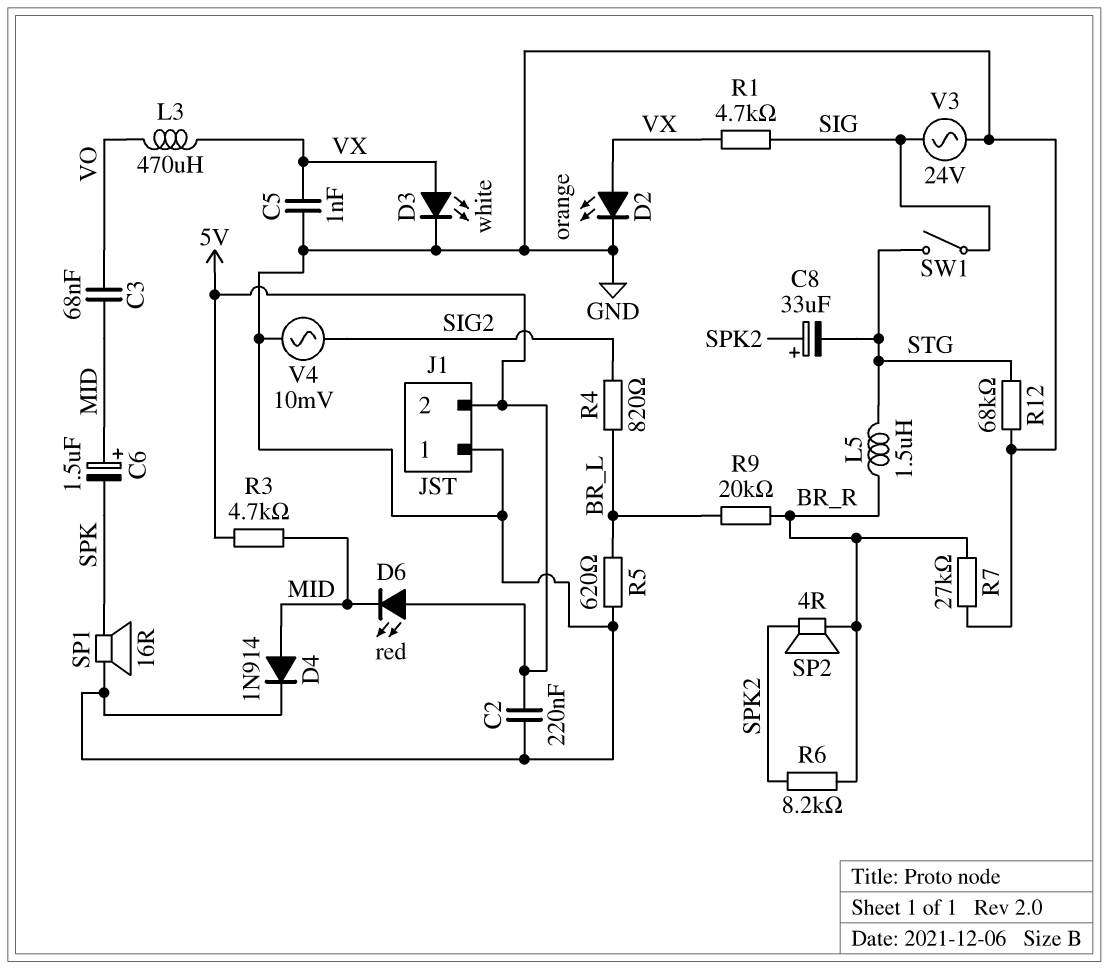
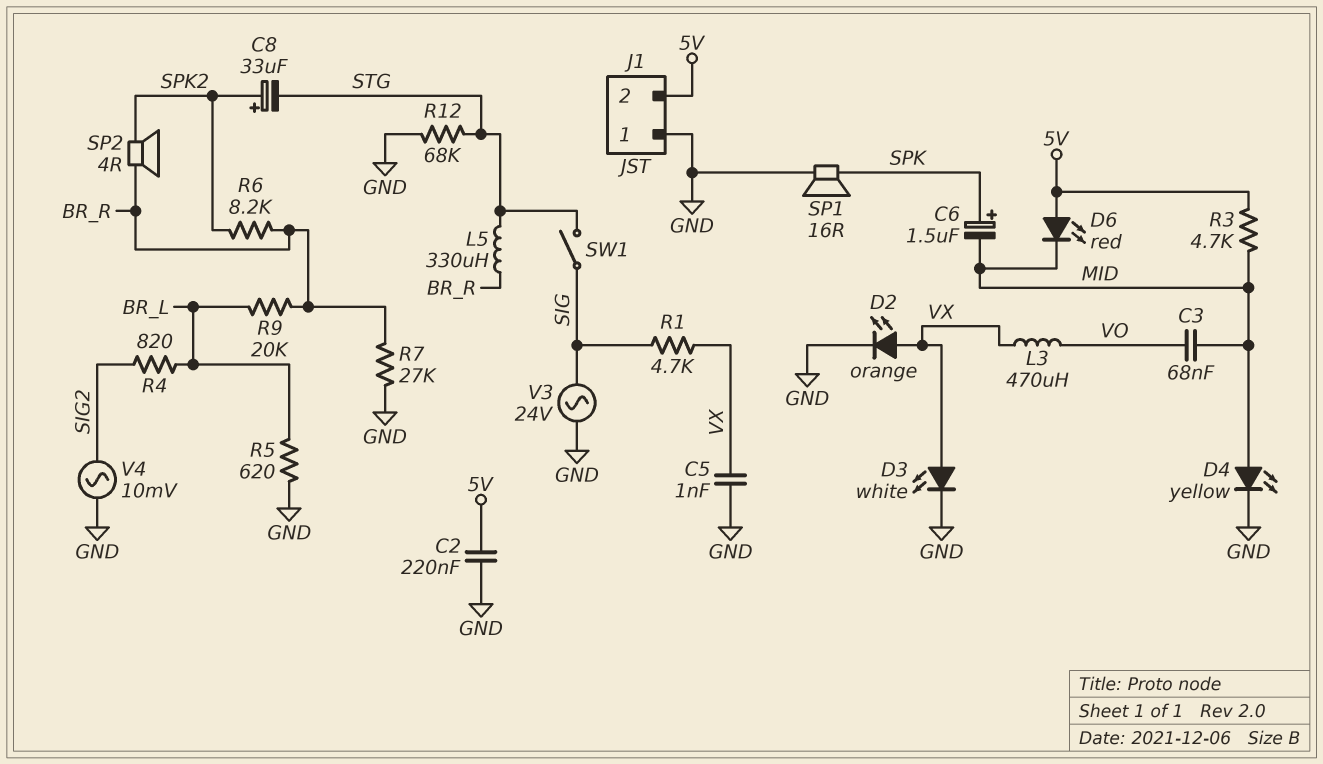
C6: 1.5uF (plus MID, minus SPK) -> 1.5uF (plus SPK, minus MID)
D4: diode 1N914 (A MID, K GND) -> LED yellow (A MID, K GND)
L5: 1.5uH (BR_R, STG) -> 330uH (BR_R, STG)

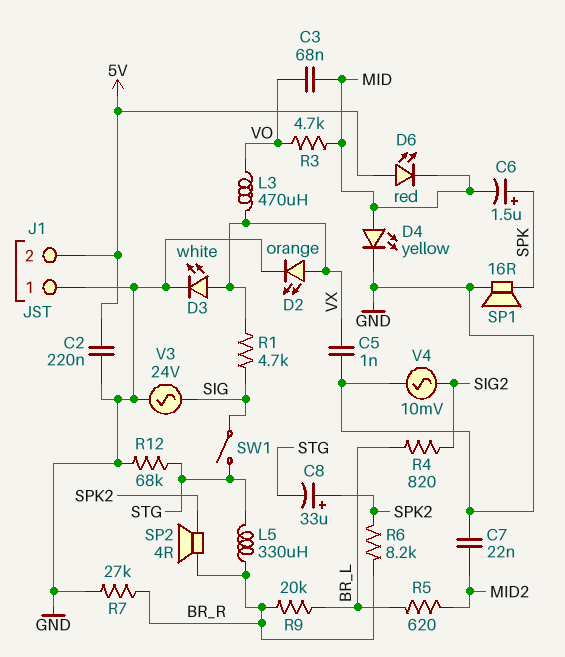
C7: none -> 22nF (GND, MID2)
R3: 4.7k (5V, MID) -> 4.7k (MID, VO)
R5: 620 (BR_L, GND) -> 620 (BR_L, MID2)

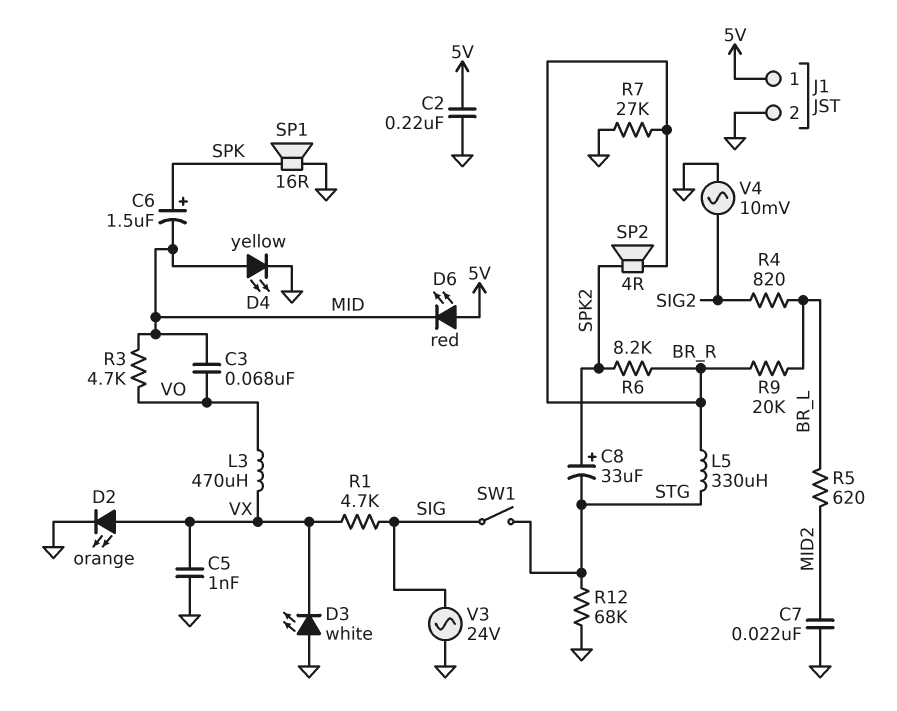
D3: LED white (A VX, K GND) -> LED white (A GND, K VX)
J1 pin 1: GND -> 5V
J1 pin 2: 5V -> GND

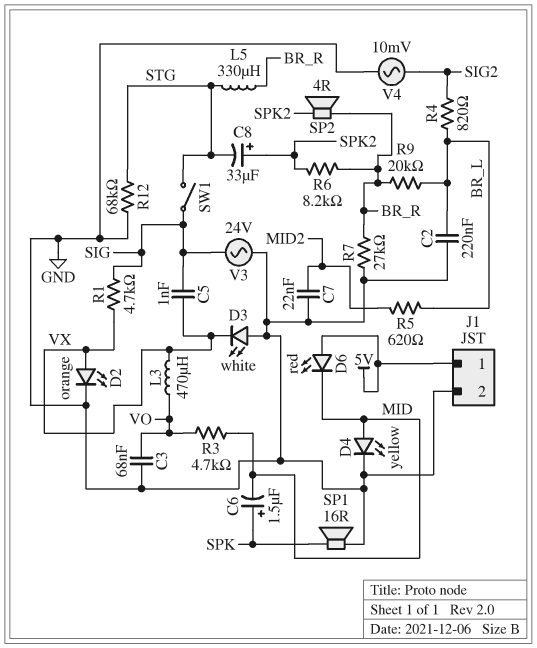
C2: 220nF (5V, GND) -> 220nF (BR_L, GND)
C3: 68nF (MID, VO) -> 68nF (GND, VO)
C5: 1nF (GND, VX) -> 1nF (SIG, VX)

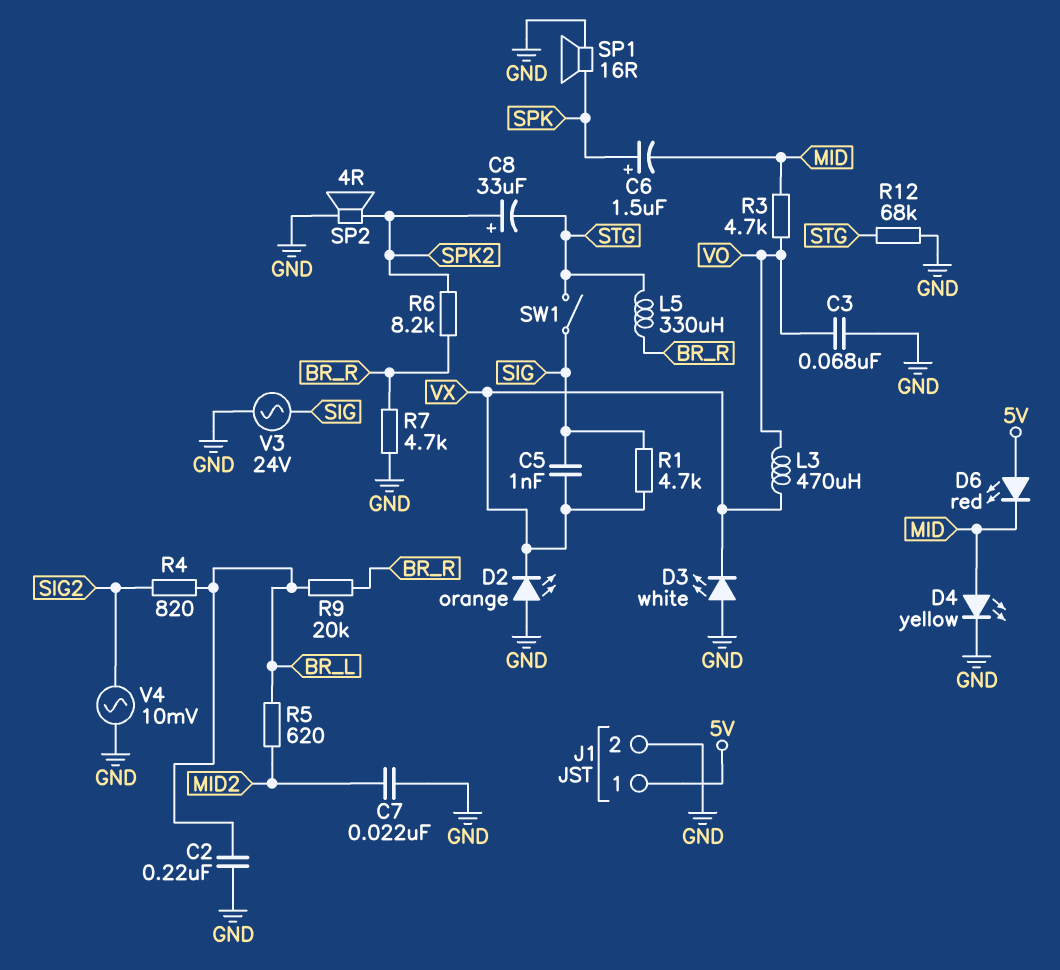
D2: LED orange (A VX, K GND) -> LED orange (A GND, K VX)
R7: 27k (BR_R, GND) -> 4.7k (BR_R, GND)
SP2: speaker 4R (BR_R, SPK2) -> speaker 4R (GND, SPK2)

